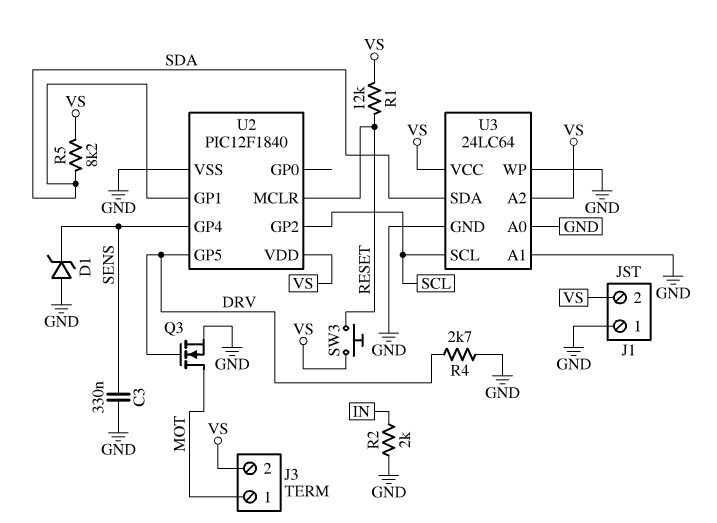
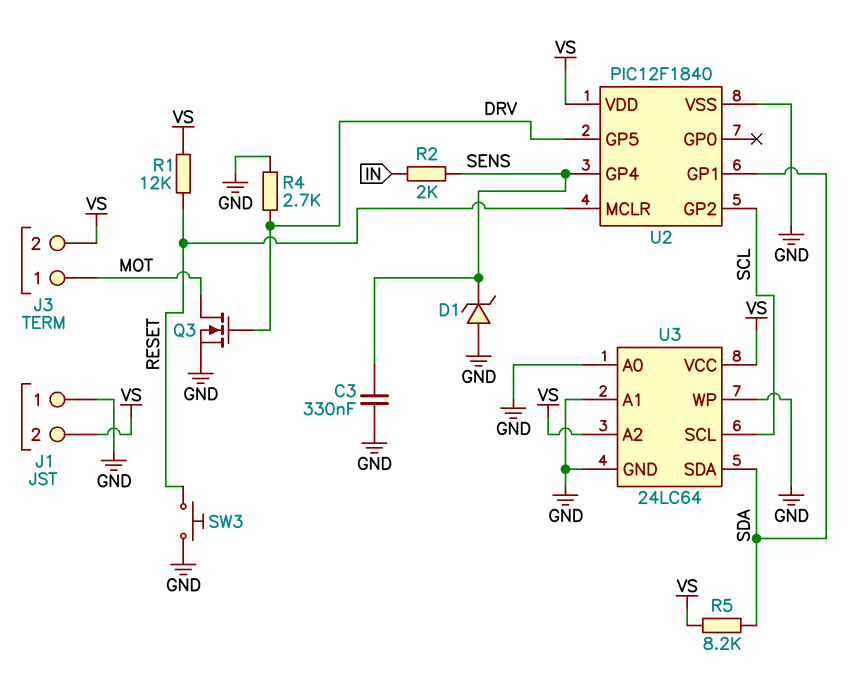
R2: 2k (GND, IN) -> 2k (IN, SENS)
SW3: button (RESET, VS) -> button (GND, RESET)

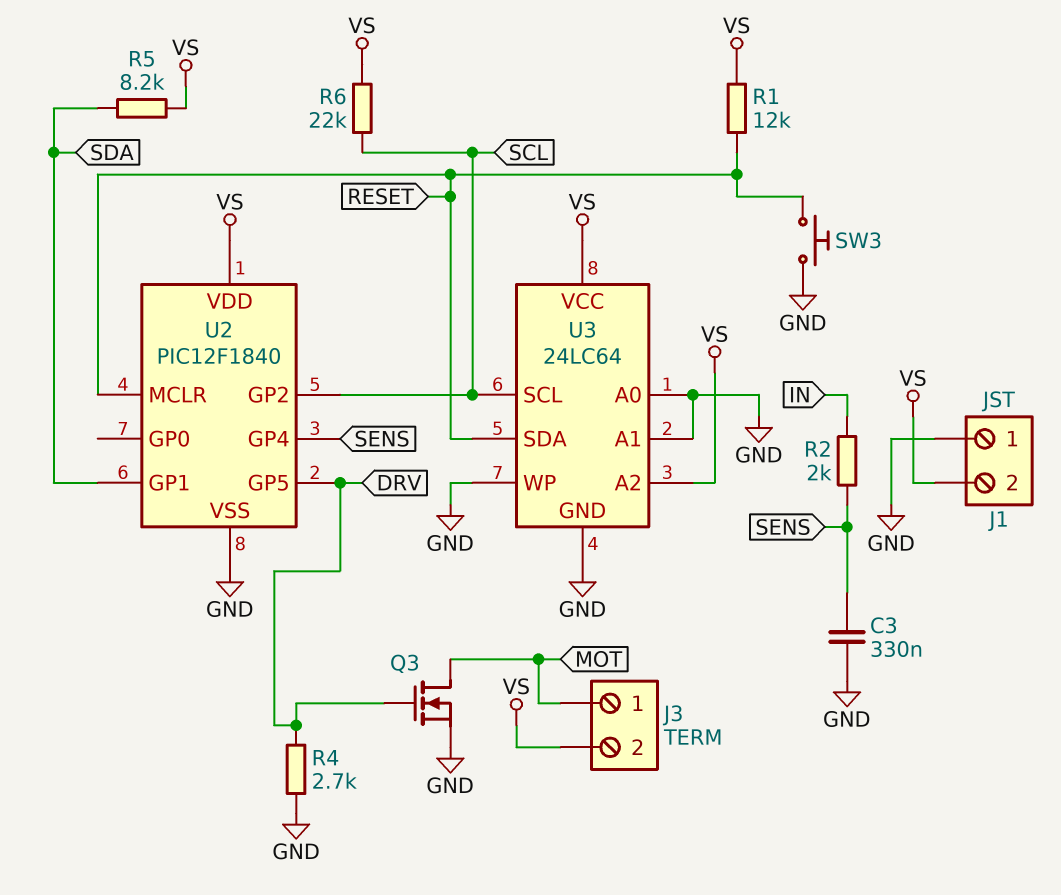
D1: zener (A GND, K SENS) -> none
R6: none -> 22k (SCL, VS)
U3 pin SDA: SDA -> RESET

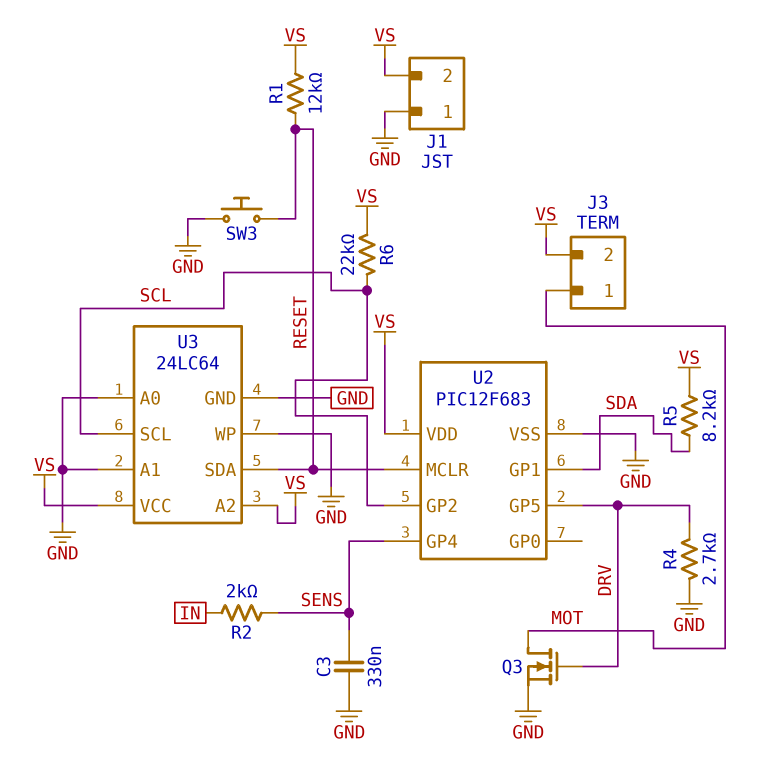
U2: PIC12F1840 -> PIC12F683

